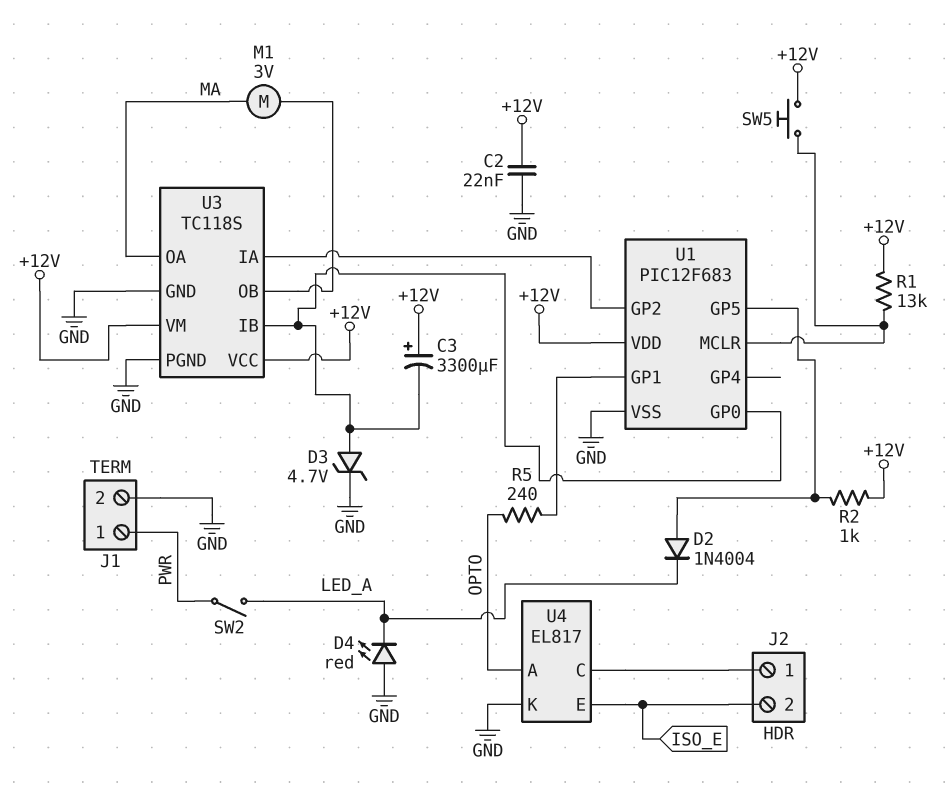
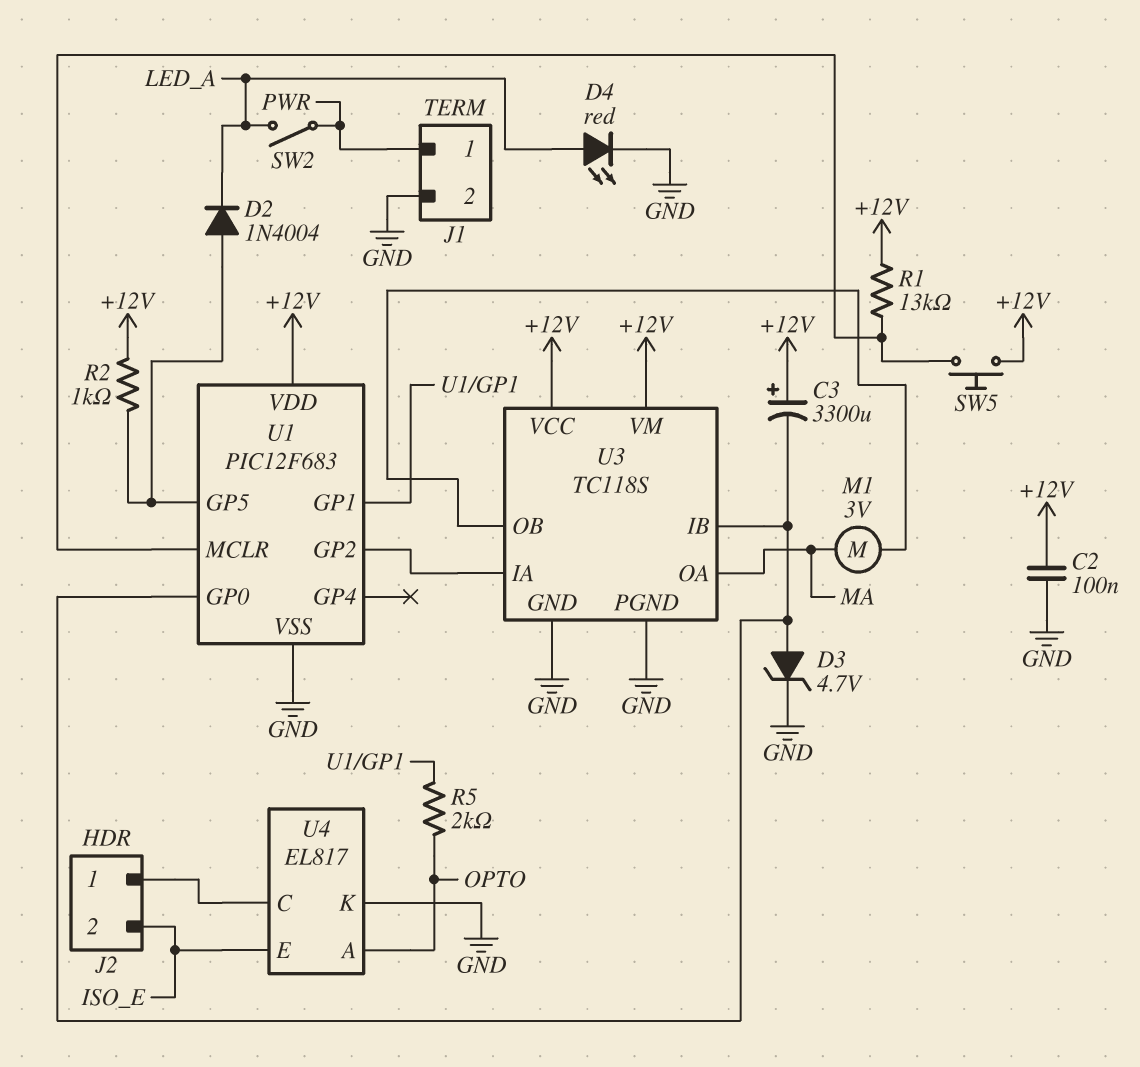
C2: 22nF (+12V, GND) -> 100nF (+12V, GND)
D4: LED red (A GND, K LED_A) -> LED red (A LED_A, K GND)
R5: 240 (OPTO, U1/GP1) -> 2k (OPTO, U1/GP1)

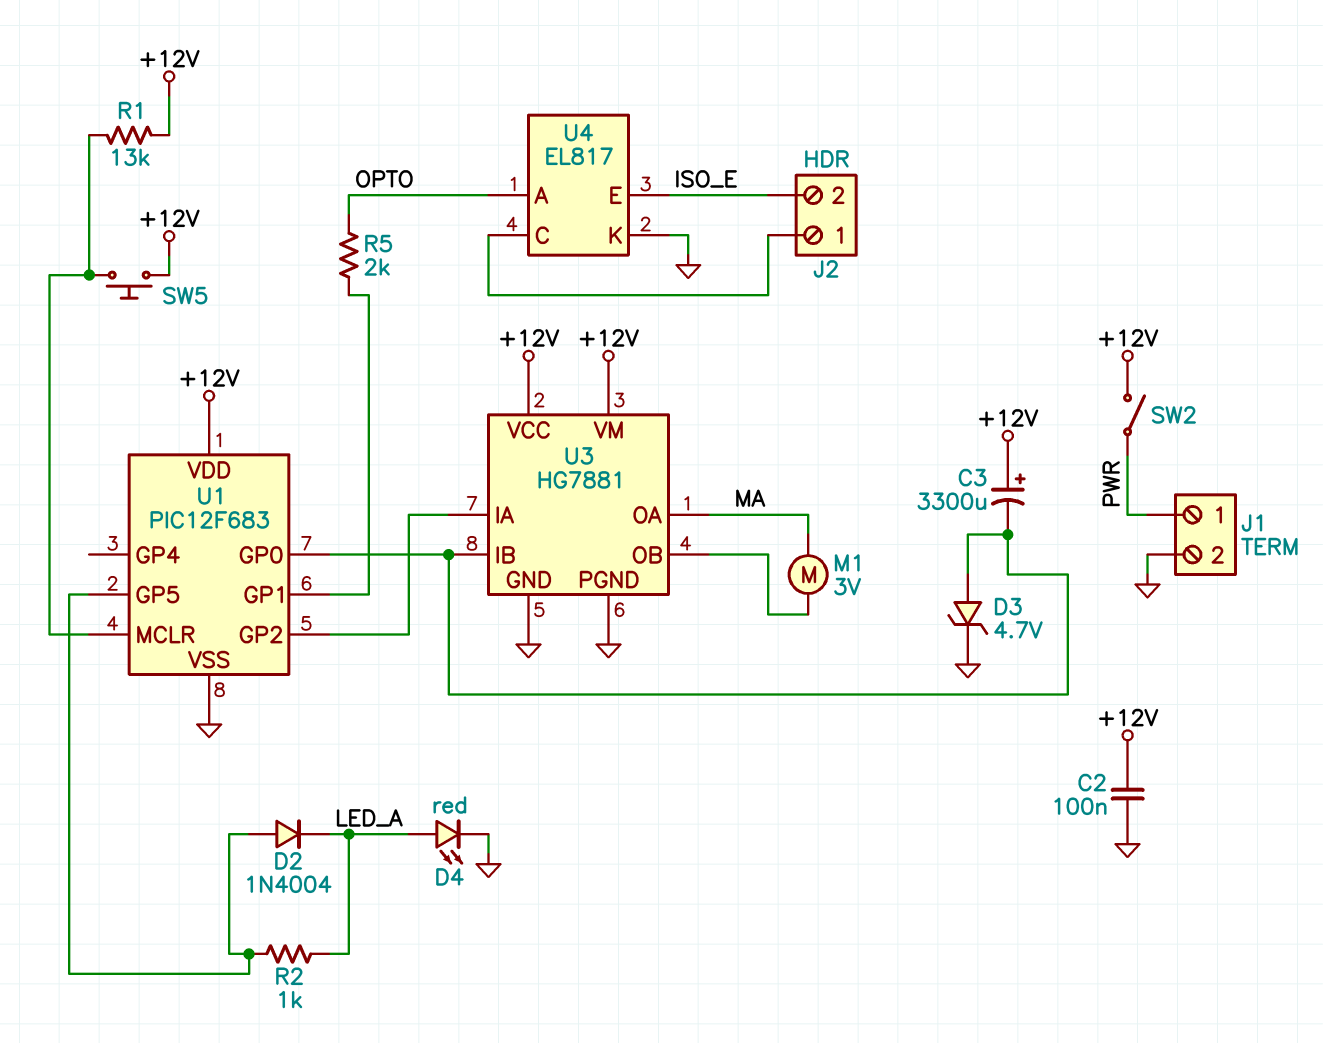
R2: 1k (+12V, U1/GP5) -> 1k (LED_A, U1/GP5)
SW2: switch (LED_A, PWR) -> switch (+12V, PWR)
U3: TC118S -> HG7881

